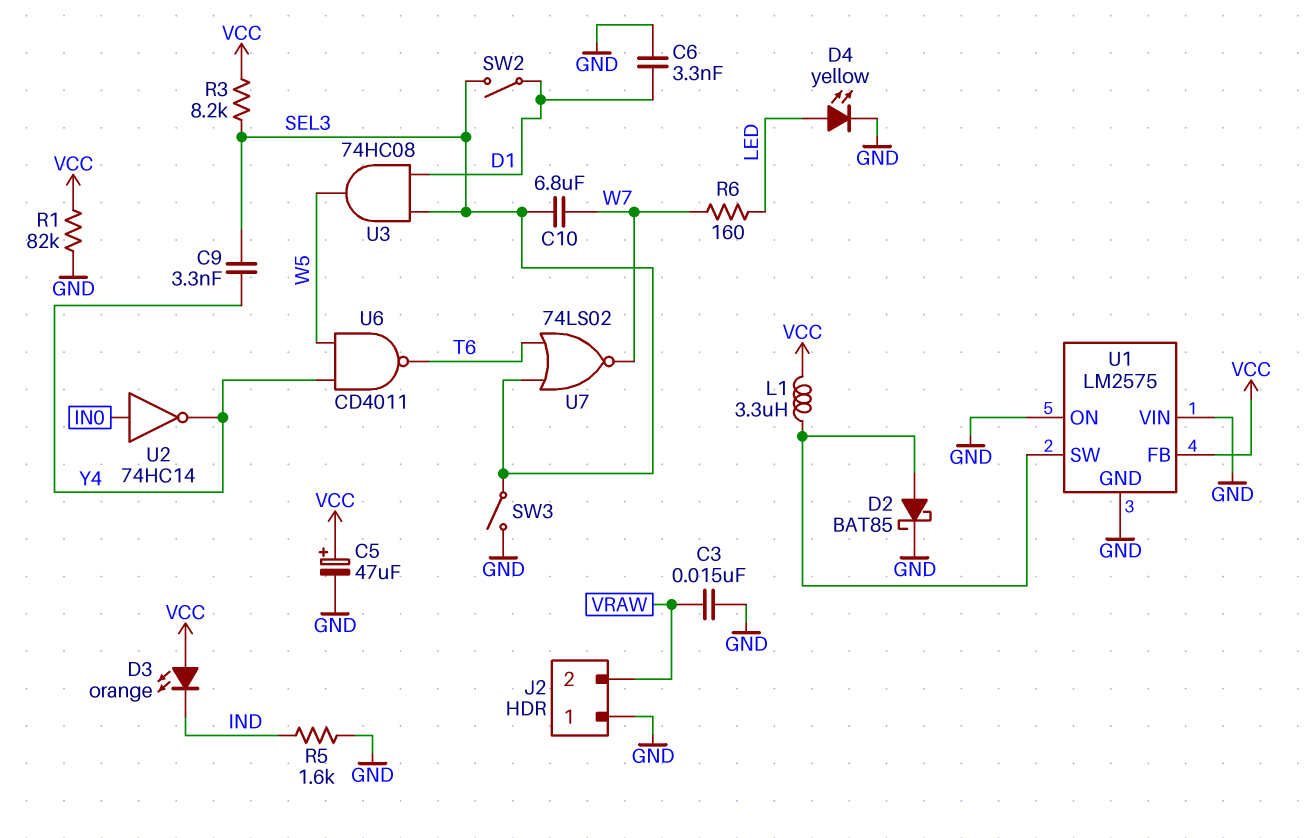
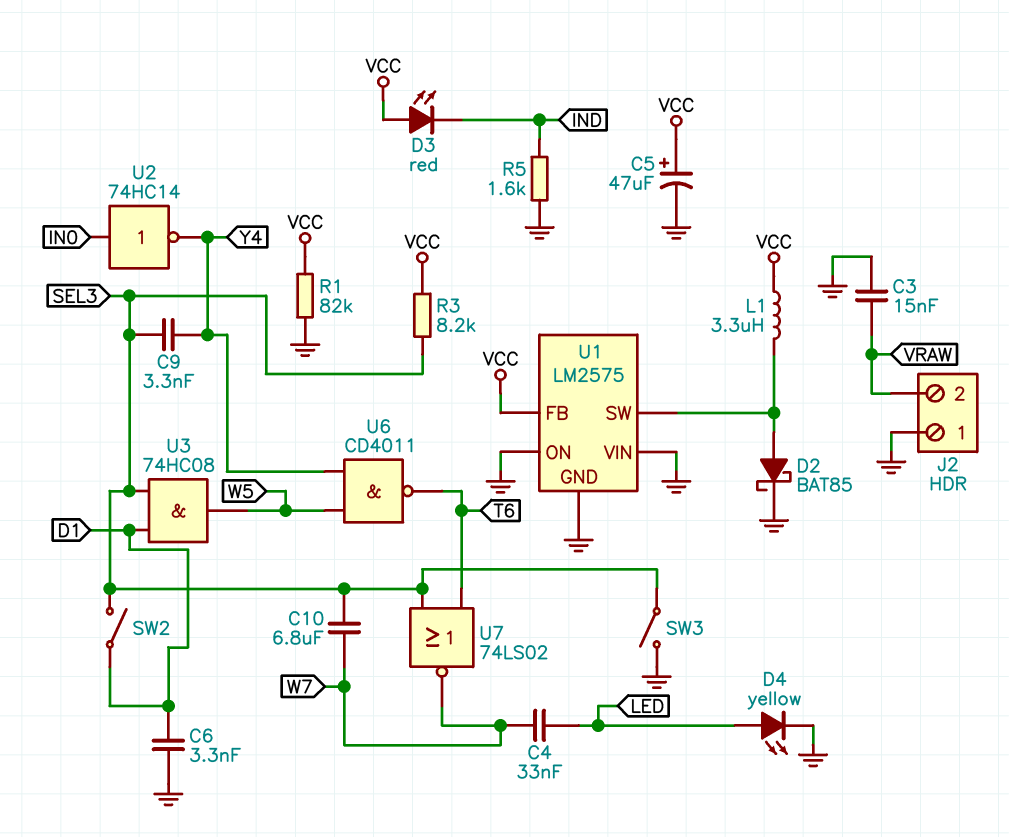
C4: none -> 33nF (LED, W7)
D3: LED orange (A VCC, K IND) -> LED red (A VCC, K IND)
R6: 160 (LED, W7) -> none

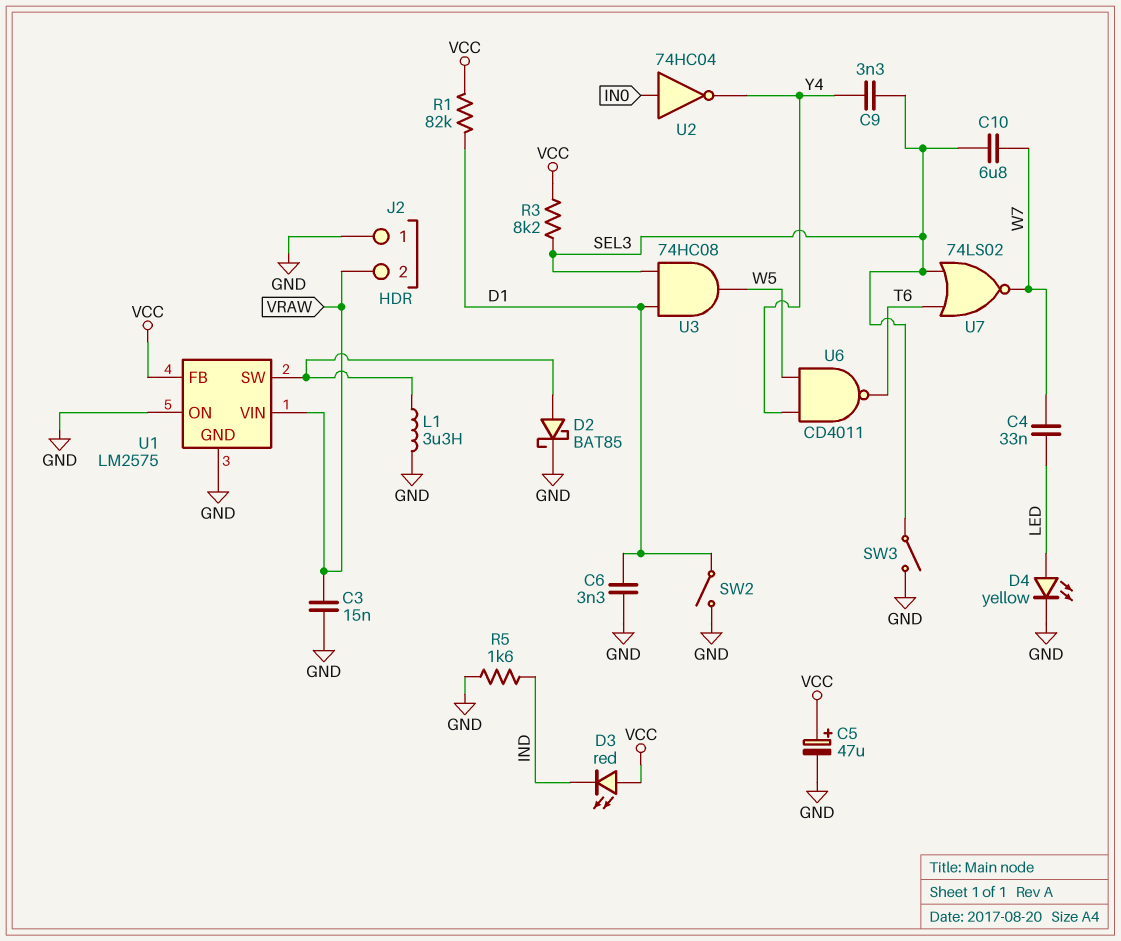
L1: 3.3uH (U1/SW, VCC) -> 3.3uH (GND, U1/SW)
R1: 82k (GND, VCC) -> 82k (D1, VCC)
SW2: switch (D1, SEL3) -> switch (D1, GND)
U1 pin VIN: GND -> VRAW
U2: NOT 74HC14 (in IN0, out Y4) -> NOT 74HC04 (in IN0, out Y4)

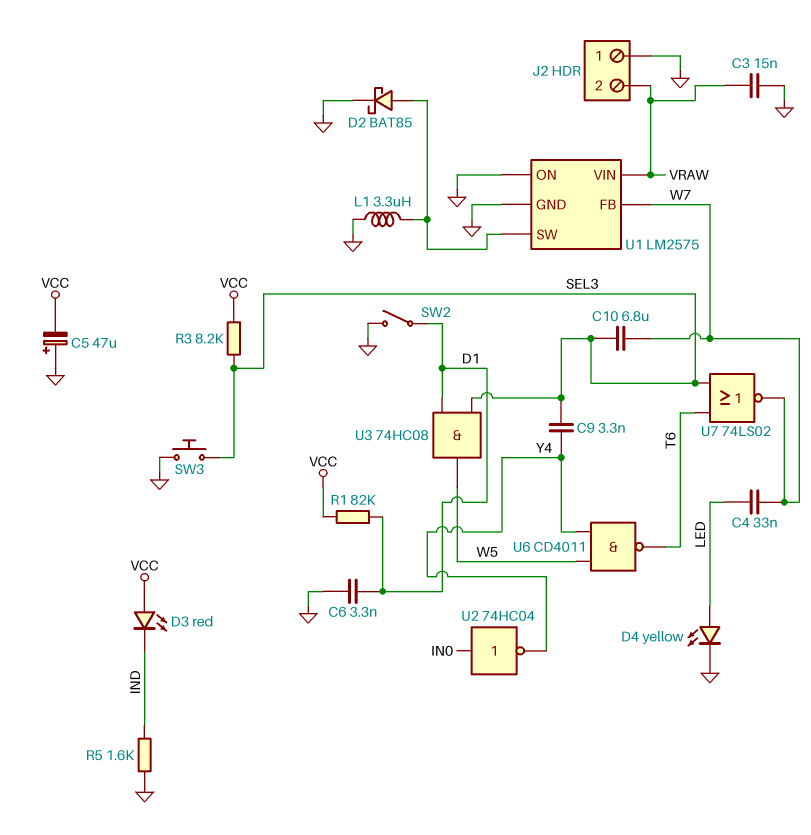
C5: 47uF (plus VCC, minus GND) -> 47uF (plus GND, minus VCC)
SW3: switch (GND, SEL3) -> button (GND, SEL3)
U1 pin FB: VCC -> W7

